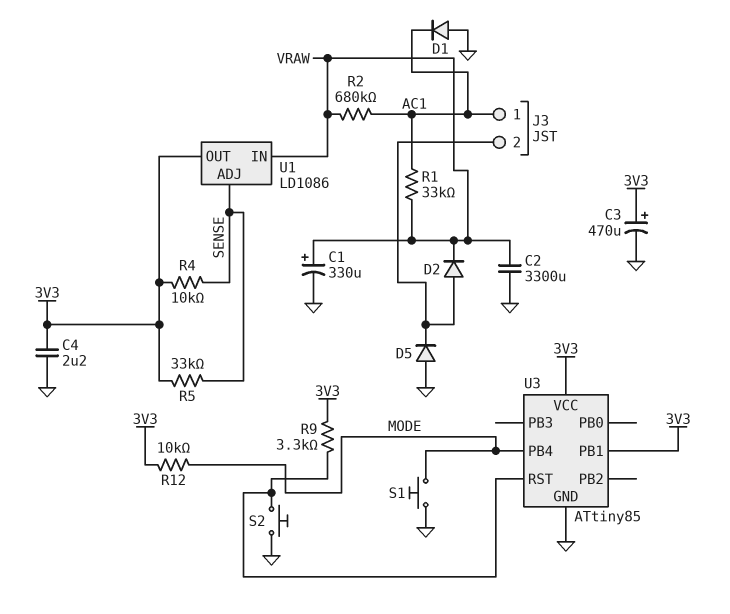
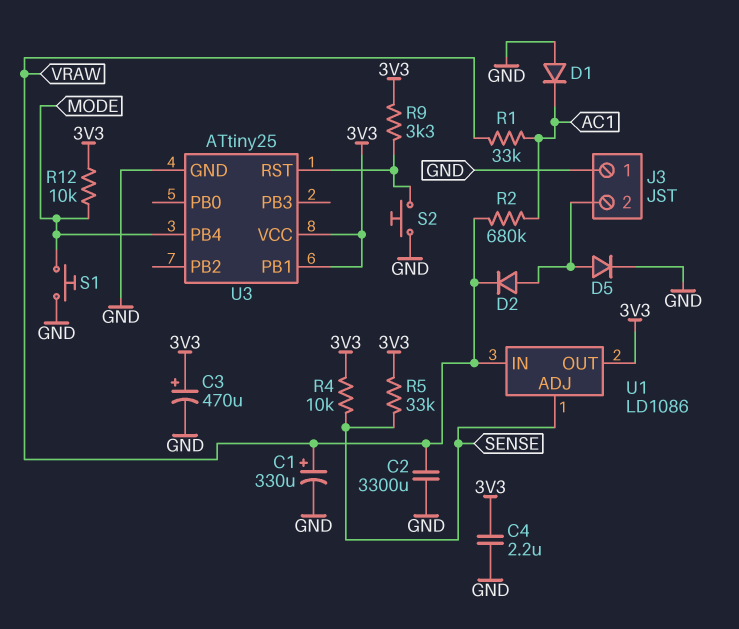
D5: diode (A GND, K J3/2) -> diode (A J3/2, K GND)
J3 pin 1: AC1 -> GND
U3: ATtiny85 -> ATtiny25

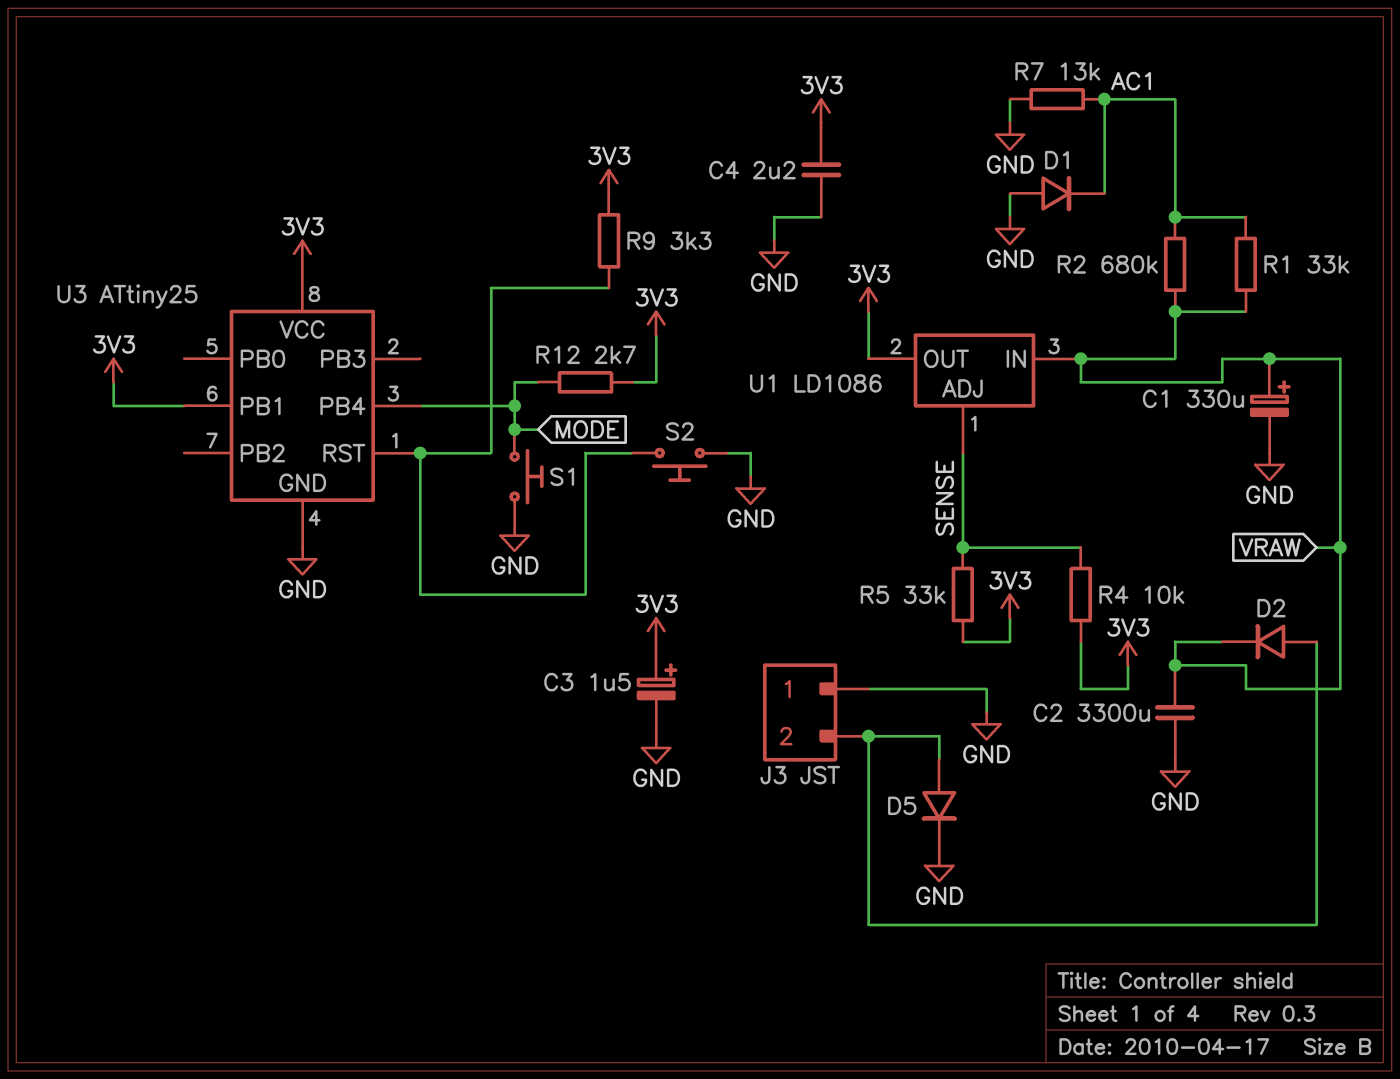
C3: 470uF (plus 3V3, minus GND) -> 1.5uF (plus 3V3, minus GND)
R7: none -> 13k (AC1, GND)
R12: 10k (3V3, MODE) -> 2.7k (3V3, MODE)

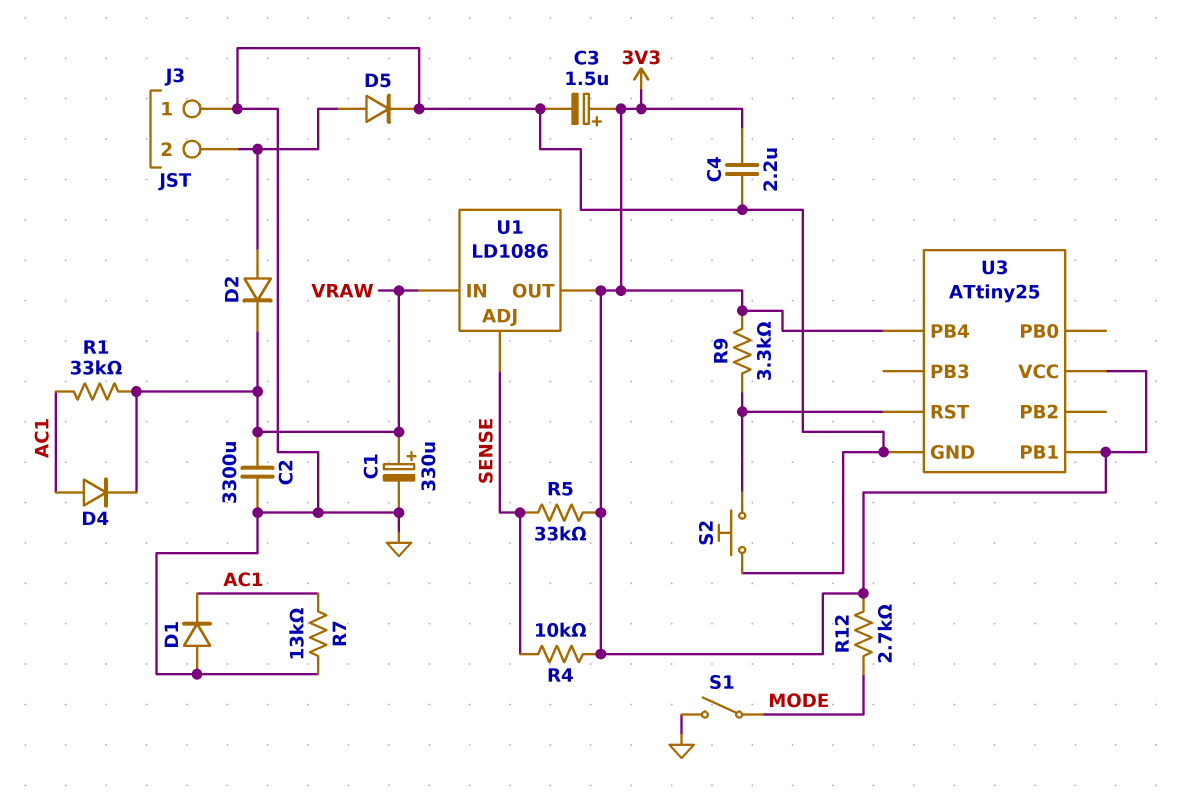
D4: none -> diode (A AC1, K VRAW)
R2: 680k (AC1, VRAW) -> none
S1: button (GND, MODE) -> switch (GND, MODE)
U3 pin PB4: MODE -> 3V3

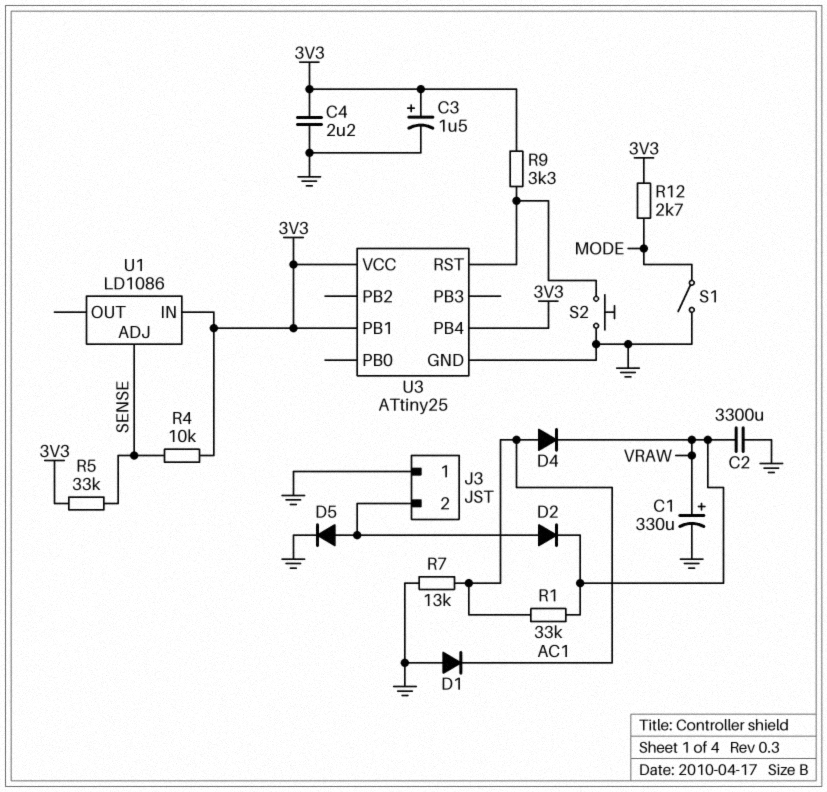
U1 pin IN: VRAW -> 3V3
U1 pin OUT: 3V3 -> none

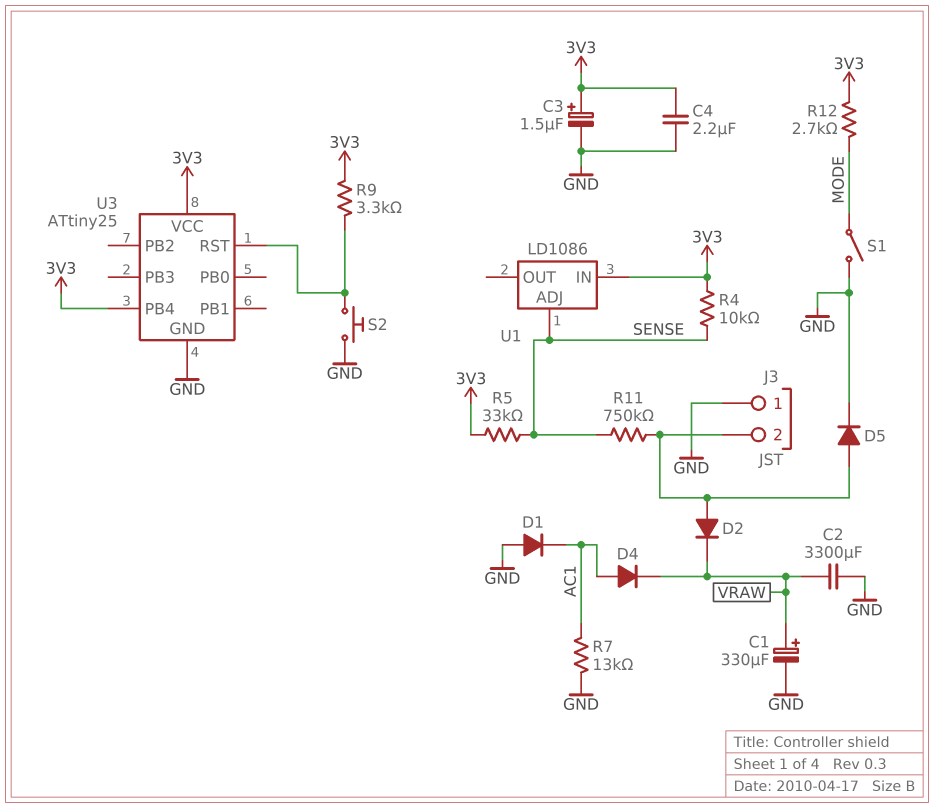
R1: 33k (AC1, VRAW) -> none
R11: none -> 750k (J3/2, SENSE)
U3 pin PB1: 3V3 -> none

